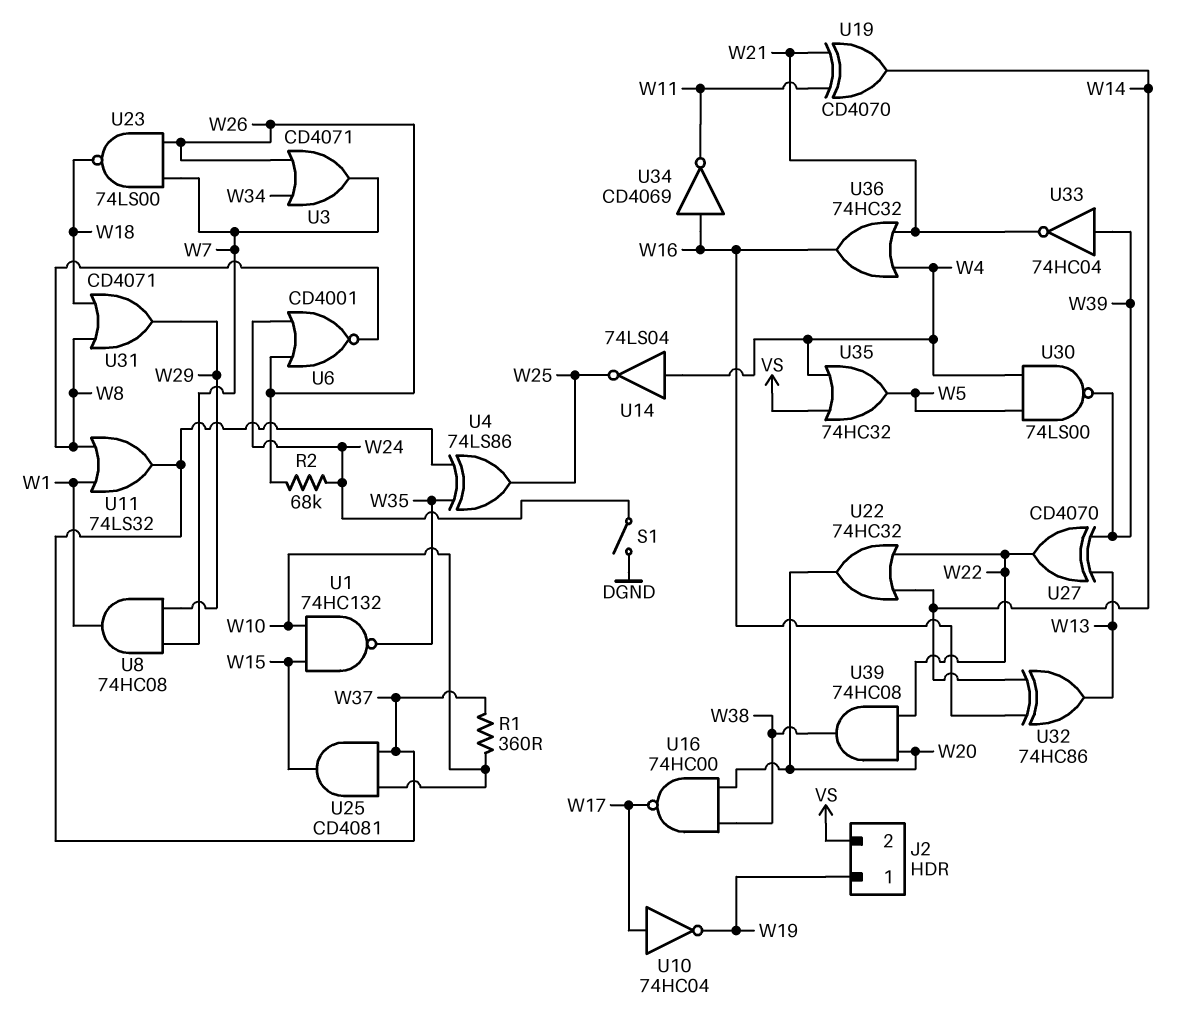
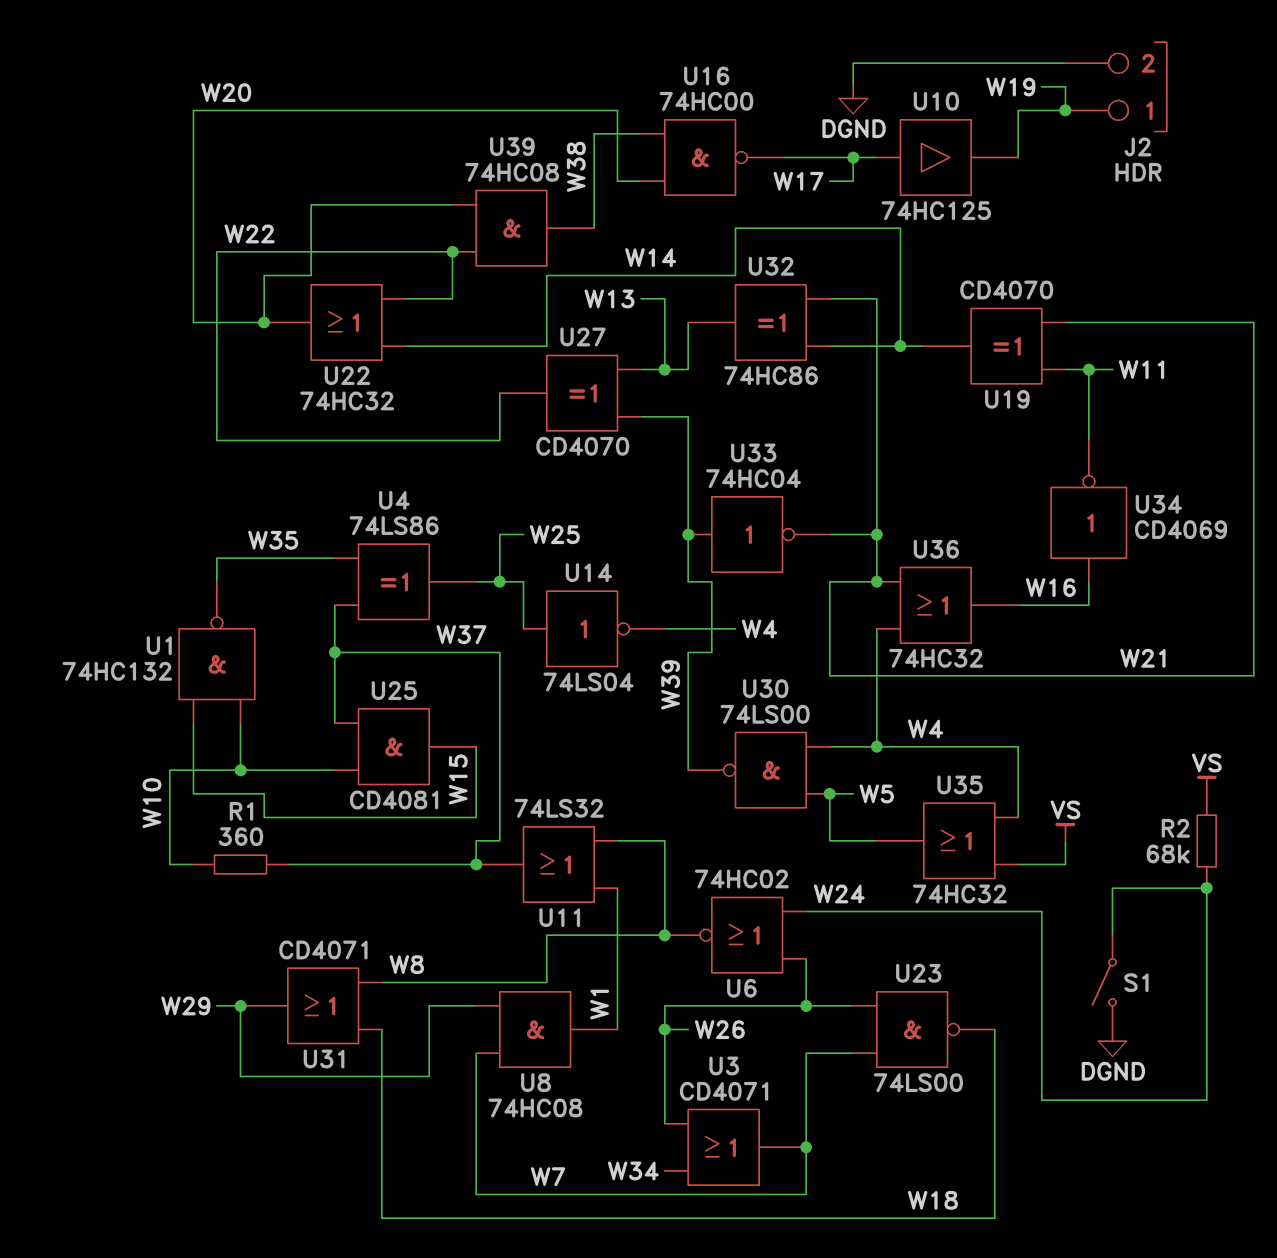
J2 pin 2: VS -> DGND
R2: 68k (W24, W26) -> 68k (VS, W24)
U6: NOR CD4001 (in W24, in W26, out W8) -> NOR 74HC02 (in W24, in W26, out W8)
U10: NOT 74HC04 (in W17, out W19) -> buffer 74HC125 (in W17, out W19)
U14: NOT 74LS04 (in W4, out W25) -> NOT 74LS04 (in W25, out W4)
U32: XOR 74HC86 (in W14, in W16, out W13) -> XOR 74HC86 (in W14, in W21, out W13)

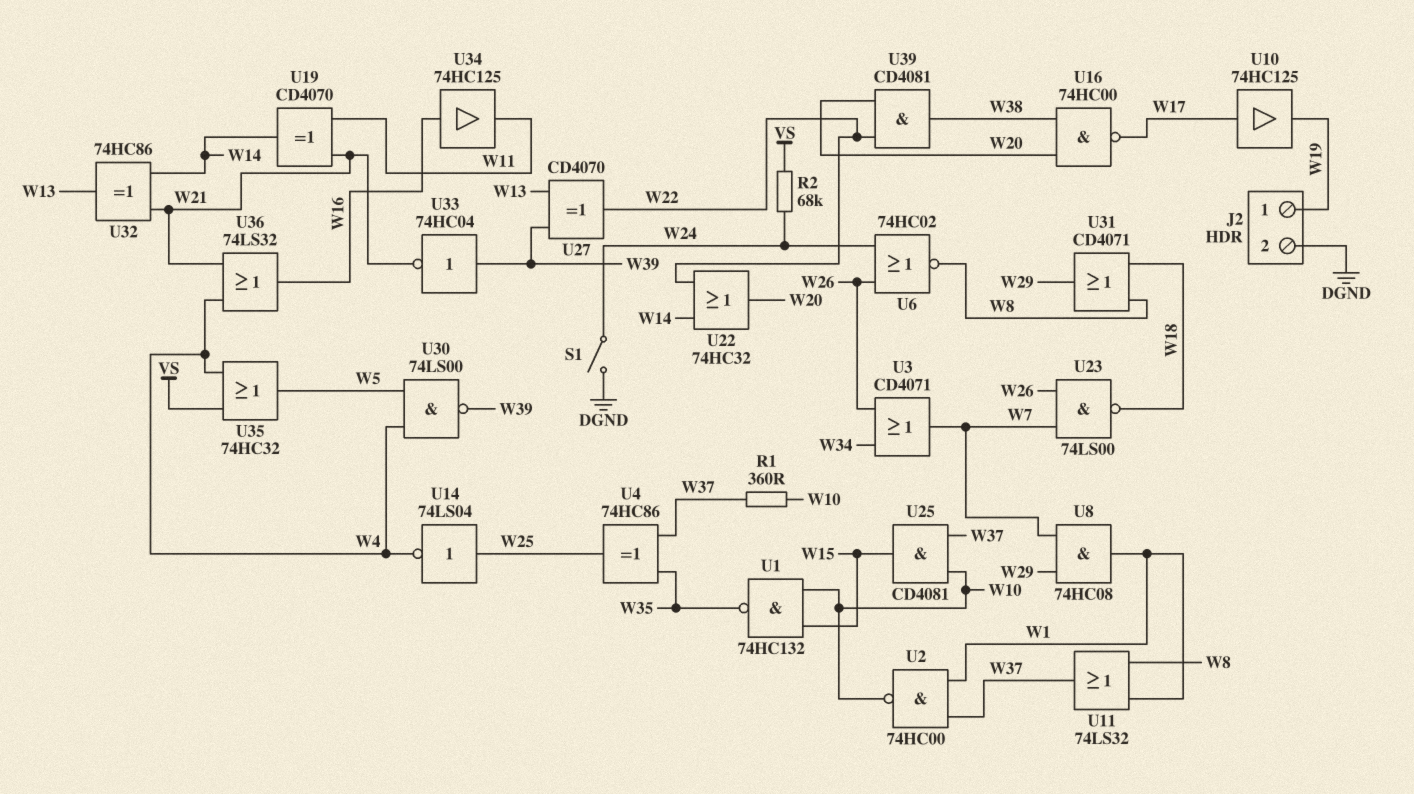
U2: none -> NAND 74HC00 (in W1, in W37, out W10)
U4: XOR 74LS86 (in W35, in W37, out W25) -> XOR 74HC86 (in W35, in W37, out W25)
U34: NOT CD4069 (in W16, out W11) -> buffer 74HC125 (in W16, out W11)
U36: OR 74HC32 (in W4, in W21, out W16) -> OR 74LS32 (in W4, in W21, out W16)
U39: AND 74HC08 (in W20, in W22, out W38) -> AND CD4081 (in W20, in W22, out W38)

